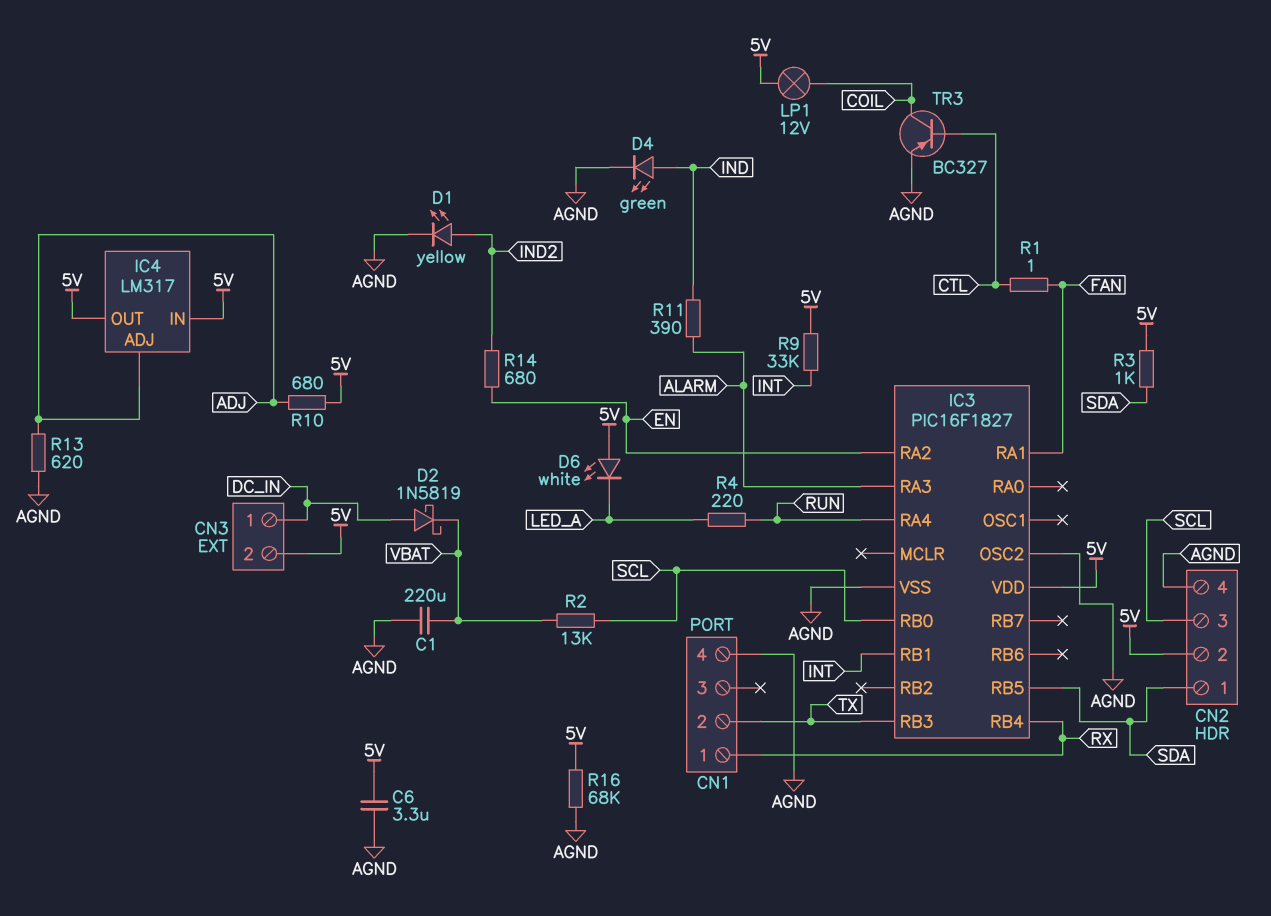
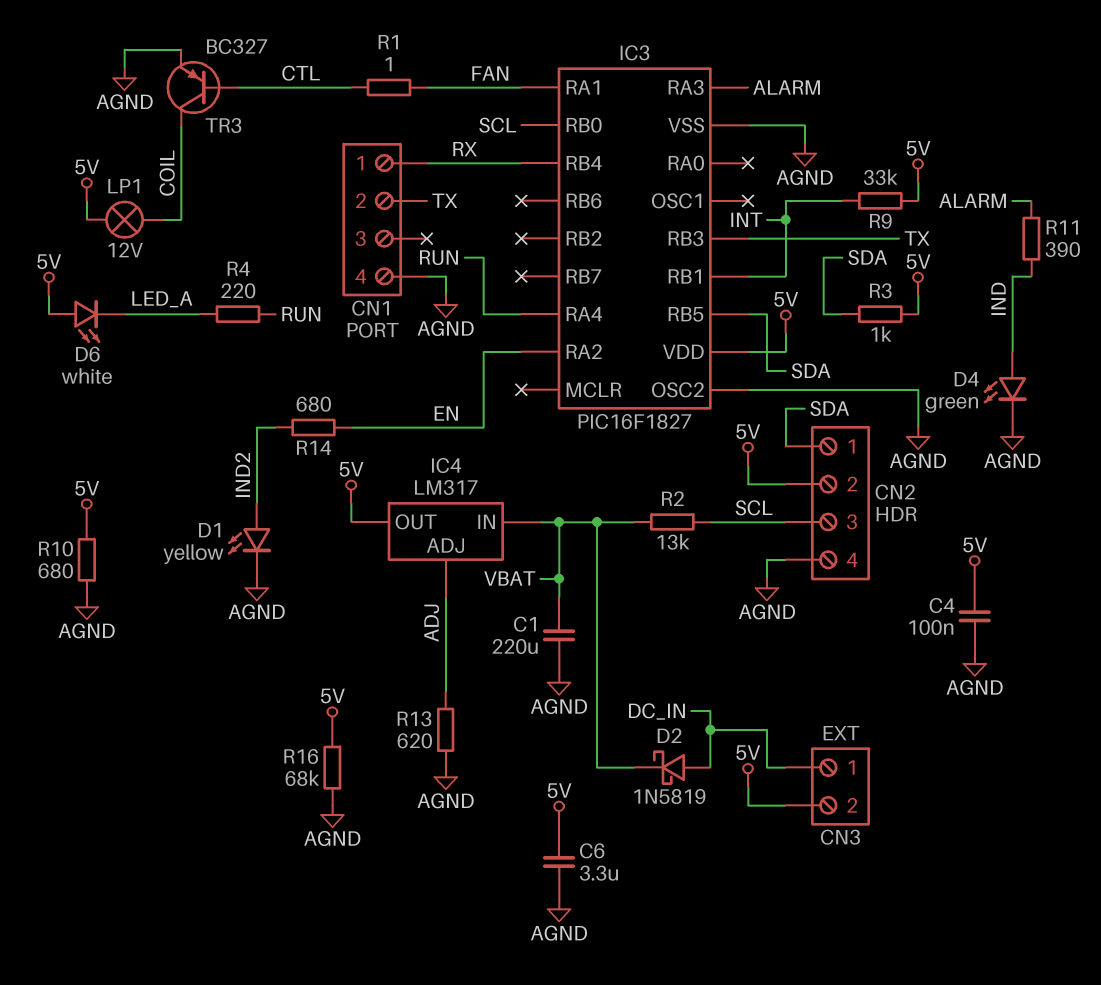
C4: none -> 100nF (5V, AGND)
IC4 pin IN: 5V -> VBAT
R10: 680 (5V, ADJ) -> 680 (5V, AGND)

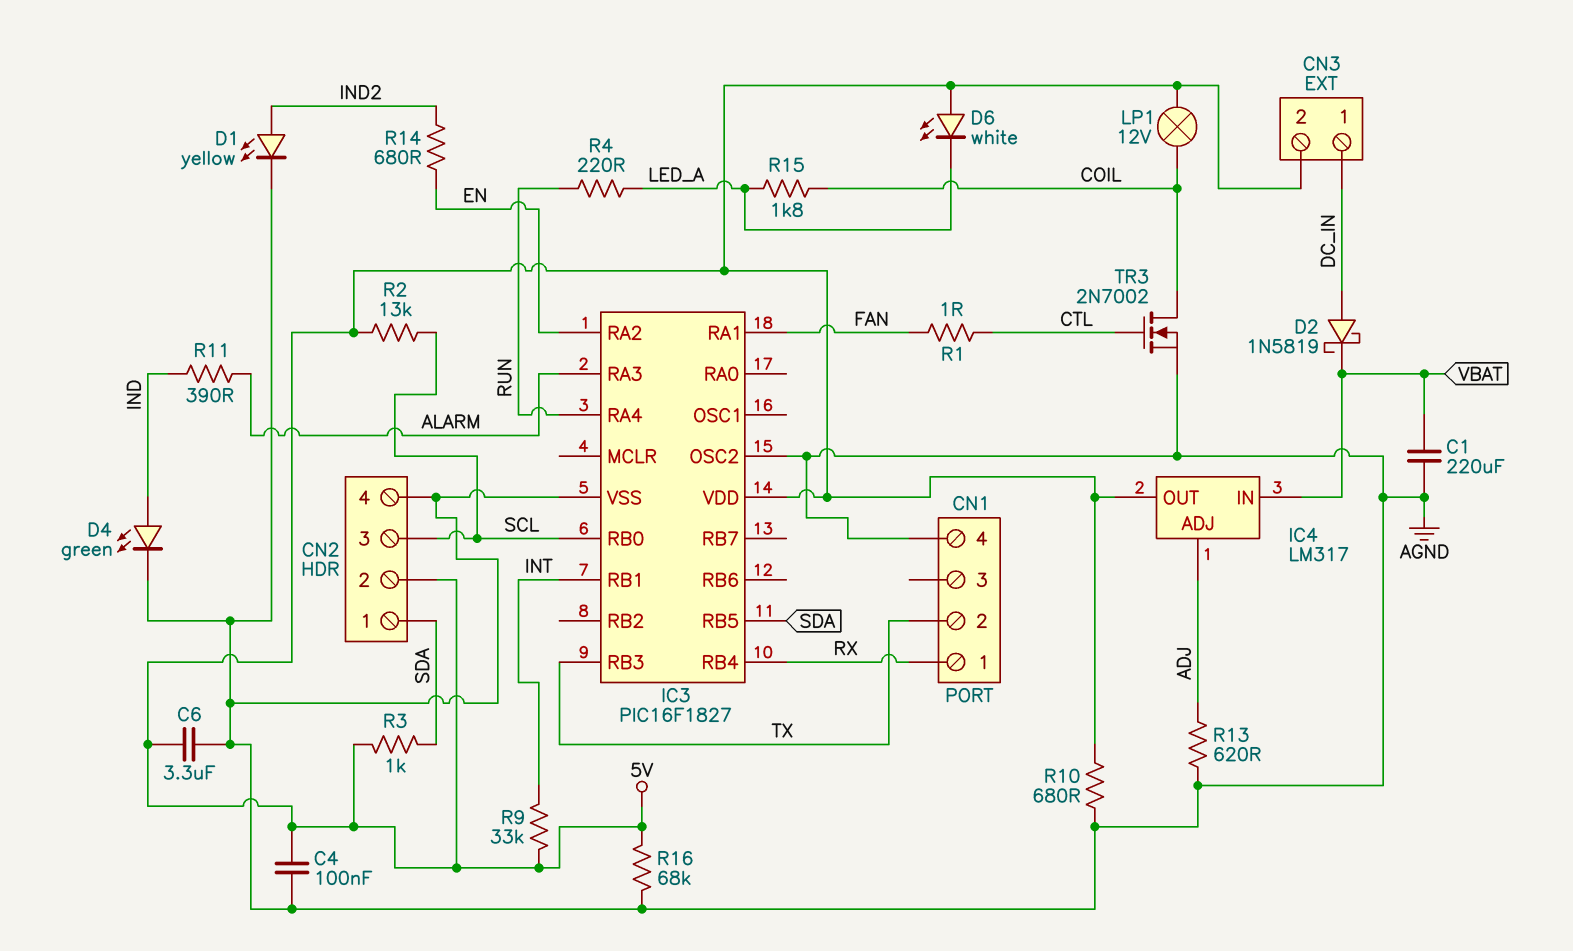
R2: 13k (SCL, VBAT) -> 13k (5V, SCL)
R15: none -> 1.8k (COIL, LED_A)
TR3: PNP BC327 (B CTL, C COIL, E AGND) -> NMOS 2N7002 (G CTL, D COIL, S AGND)

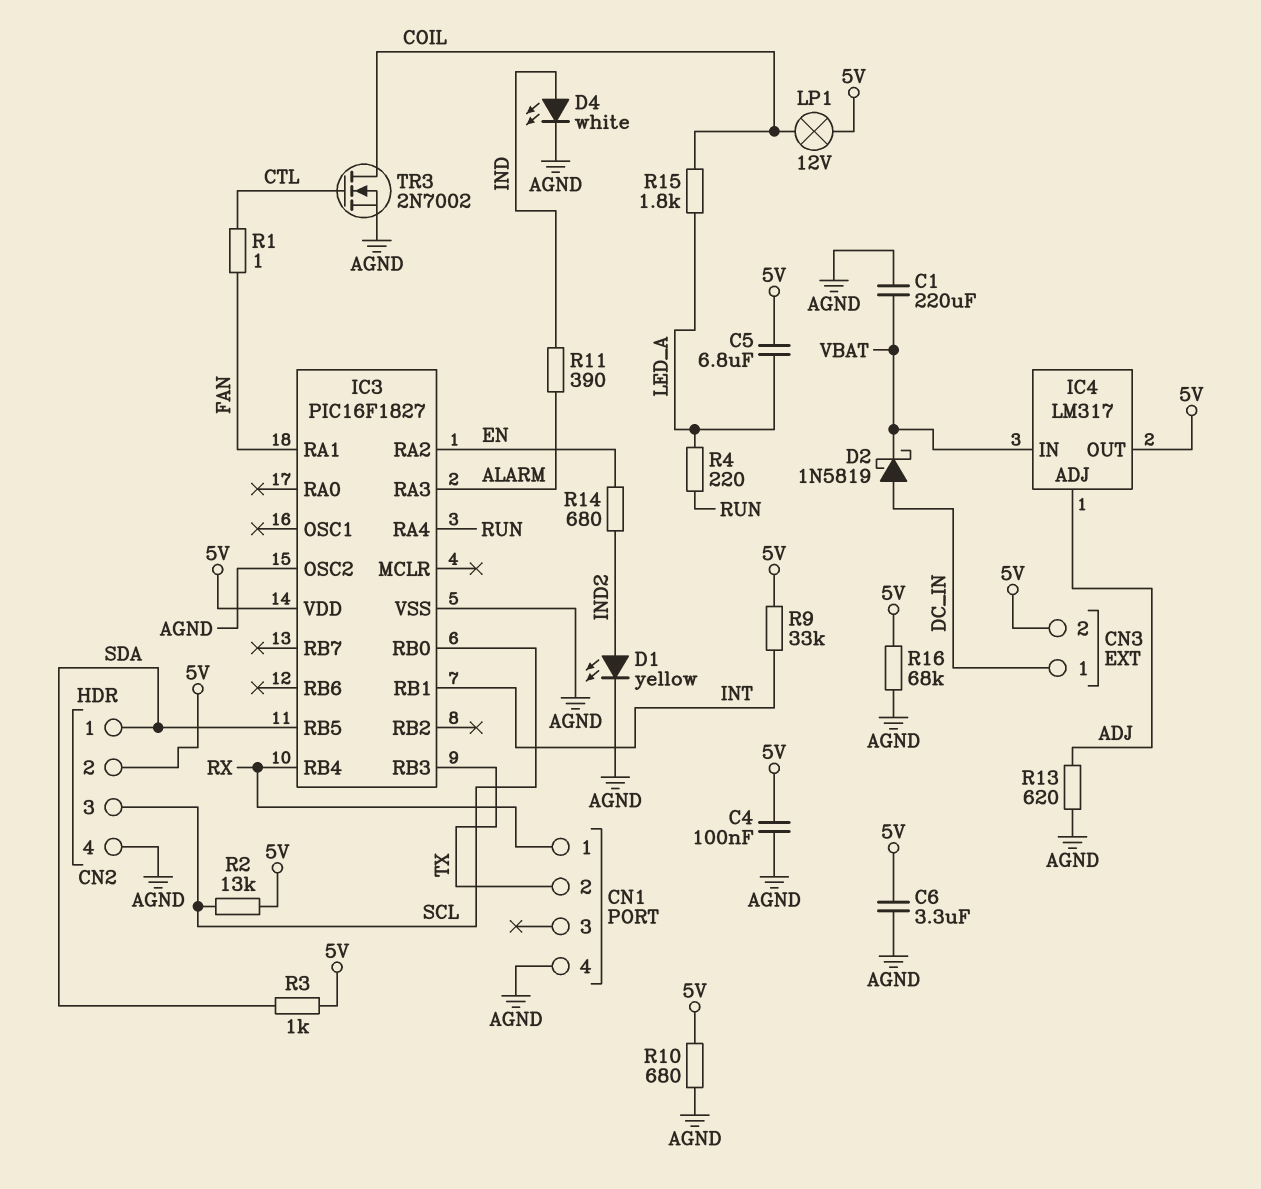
C5: none -> 6.8uF (5V, LED_A)
D4: LED green (A IND, K AGND) -> LED white (A IND, K AGND)
D6: LED white (A 5V, K LED_A) -> none

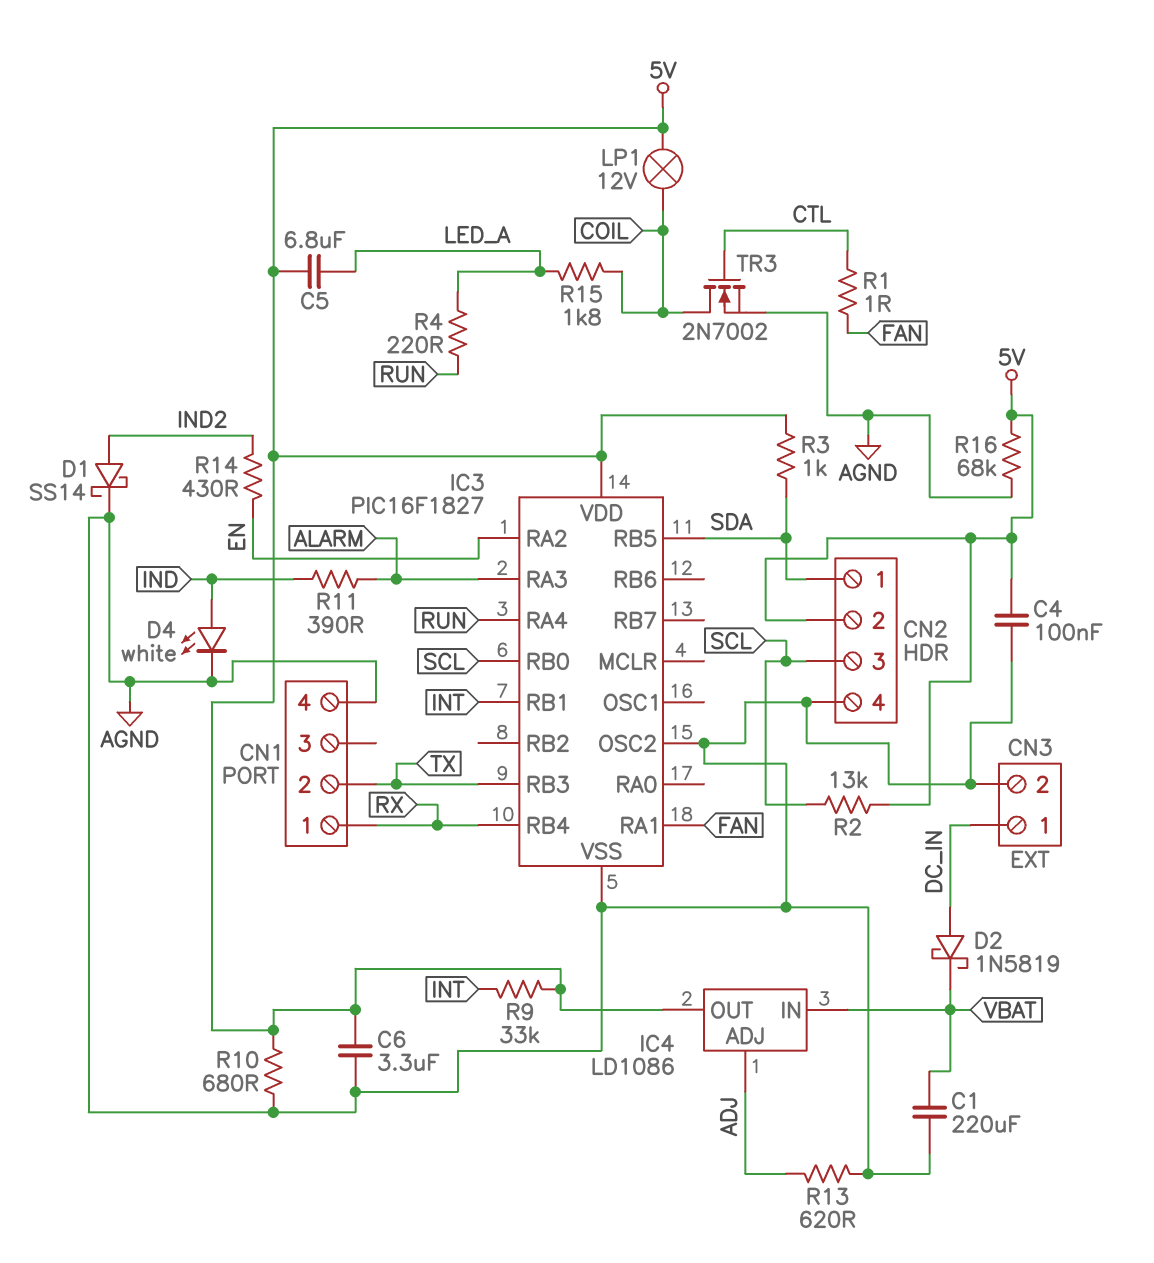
CN3 pin 2: 5V -> AGND
D1: LED yellow (A IND2, K AGND) -> schottky SS14 (A IND2, K AGND)
IC4: LM317 -> LD1086
R14: 680 (EN, IND2) -> 430 (EN, IND2)

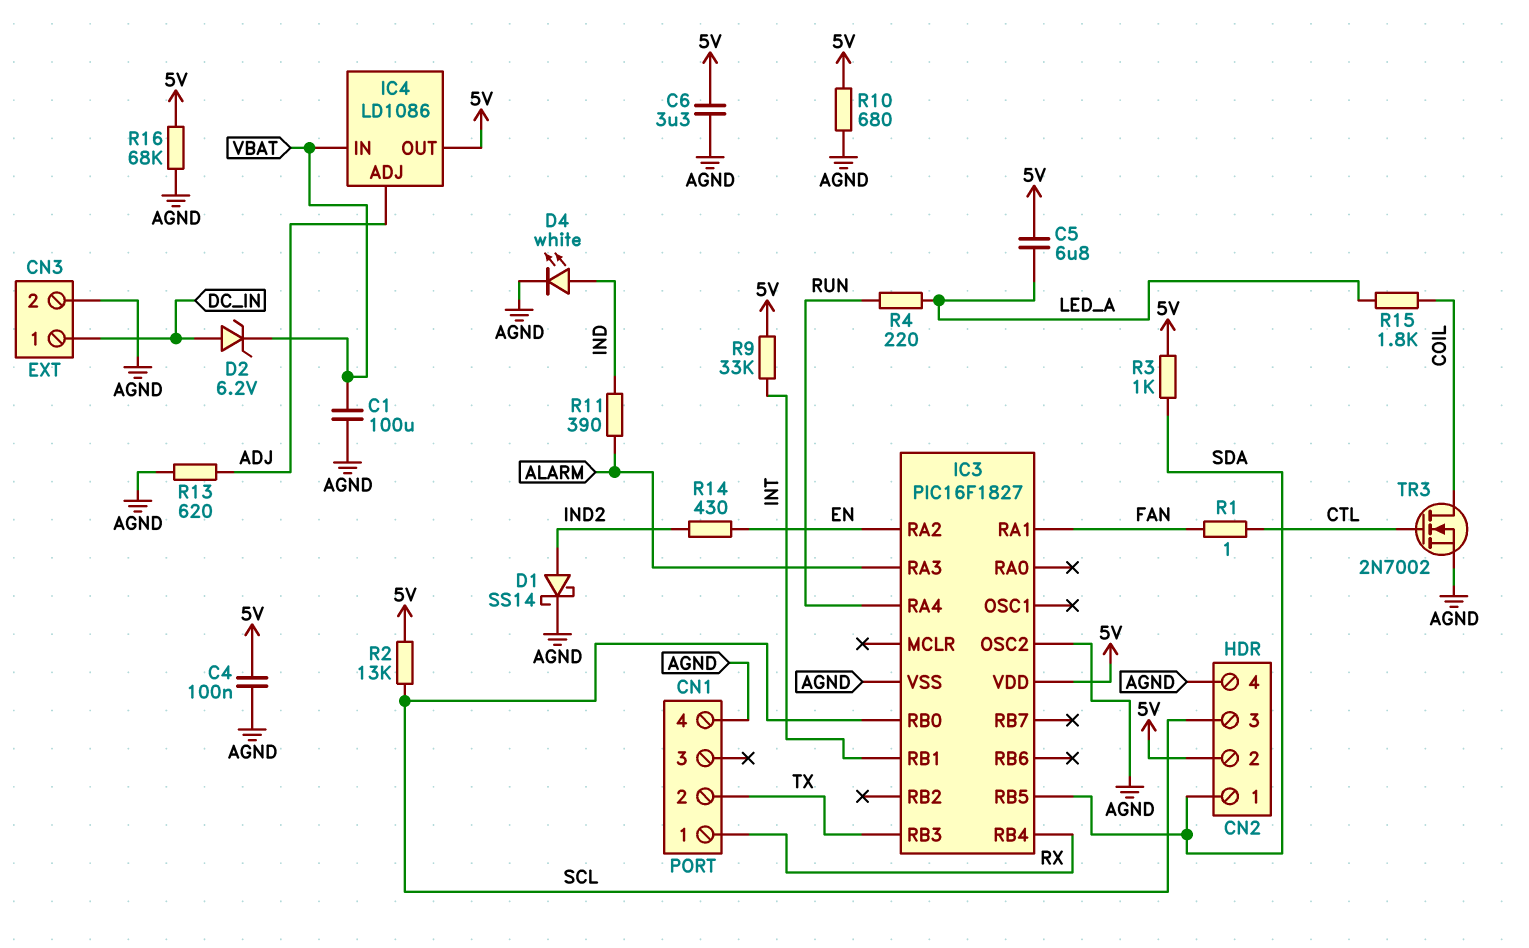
C1: 220uF (AGND, VBAT) -> 100uF (AGND, VBAT)
D2: schottky 1N5819 (A DC_IN, K VBAT) -> zener 6.2V (A DC_IN, K VBAT)
LP1: lamp 12V (5V, COIL) -> none

